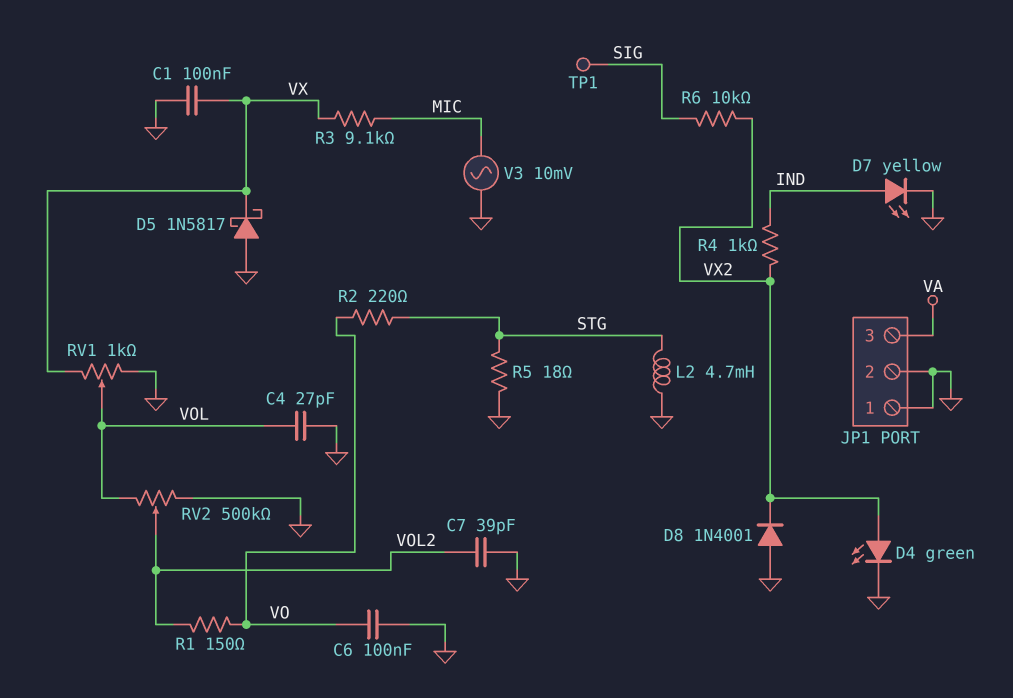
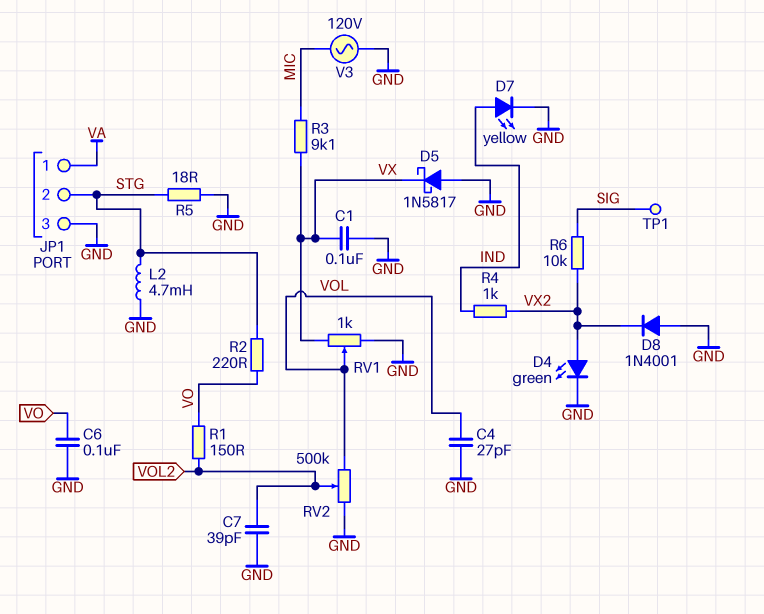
JP1 pin 1: GND -> VA
JP1 pin 2: GND -> STG
JP1 pin 3: VA -> GND
V3: AC 10mV (GND, MIC) -> AC 120V (GND, MIC)

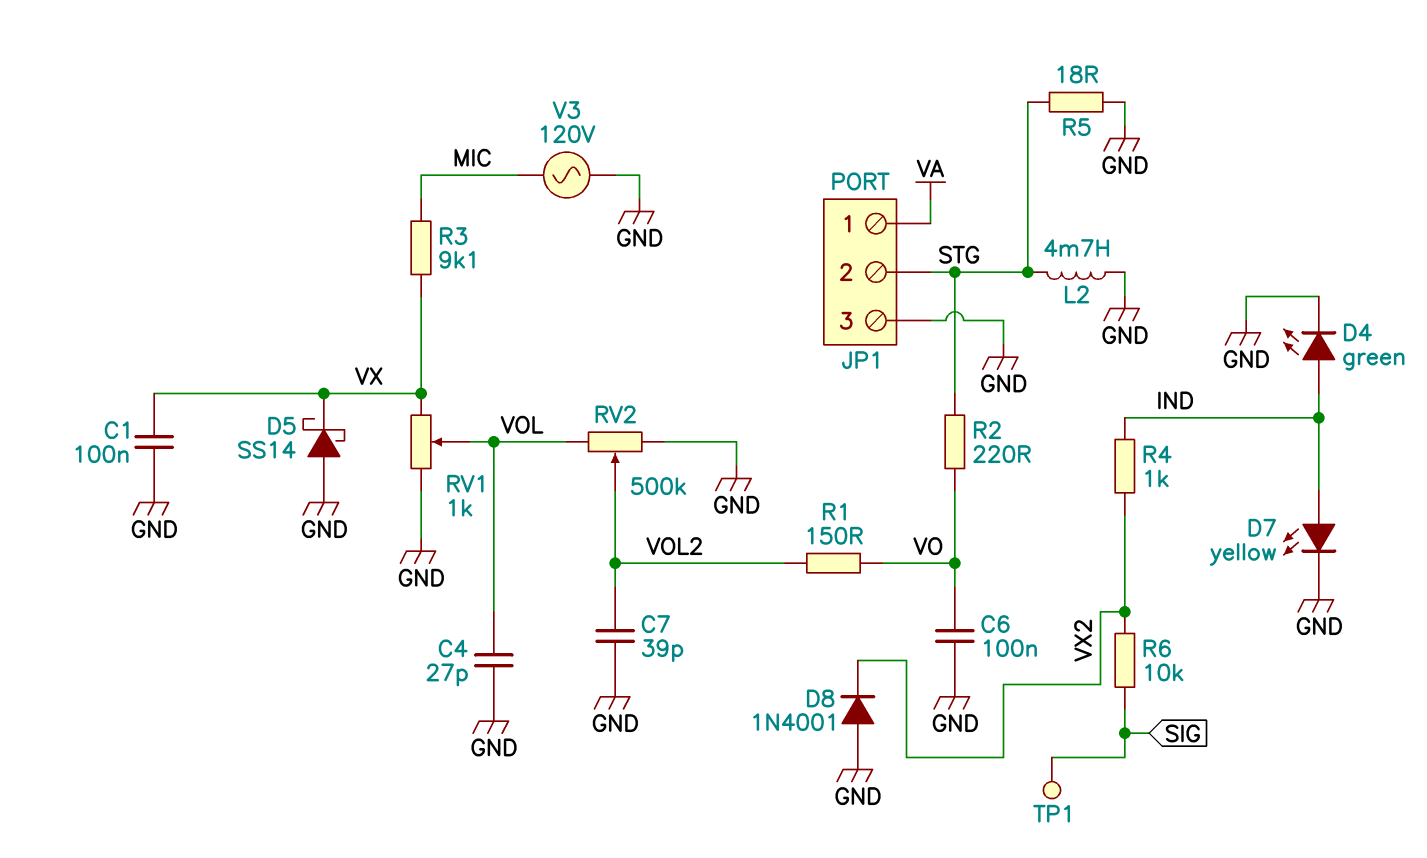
D4: LED green (A VX2, K GND) -> LED green (A IND, K GND)
D5: schottky 1N5817 (A GND, K VX) -> schottky SS14 (A GND, K VX)

